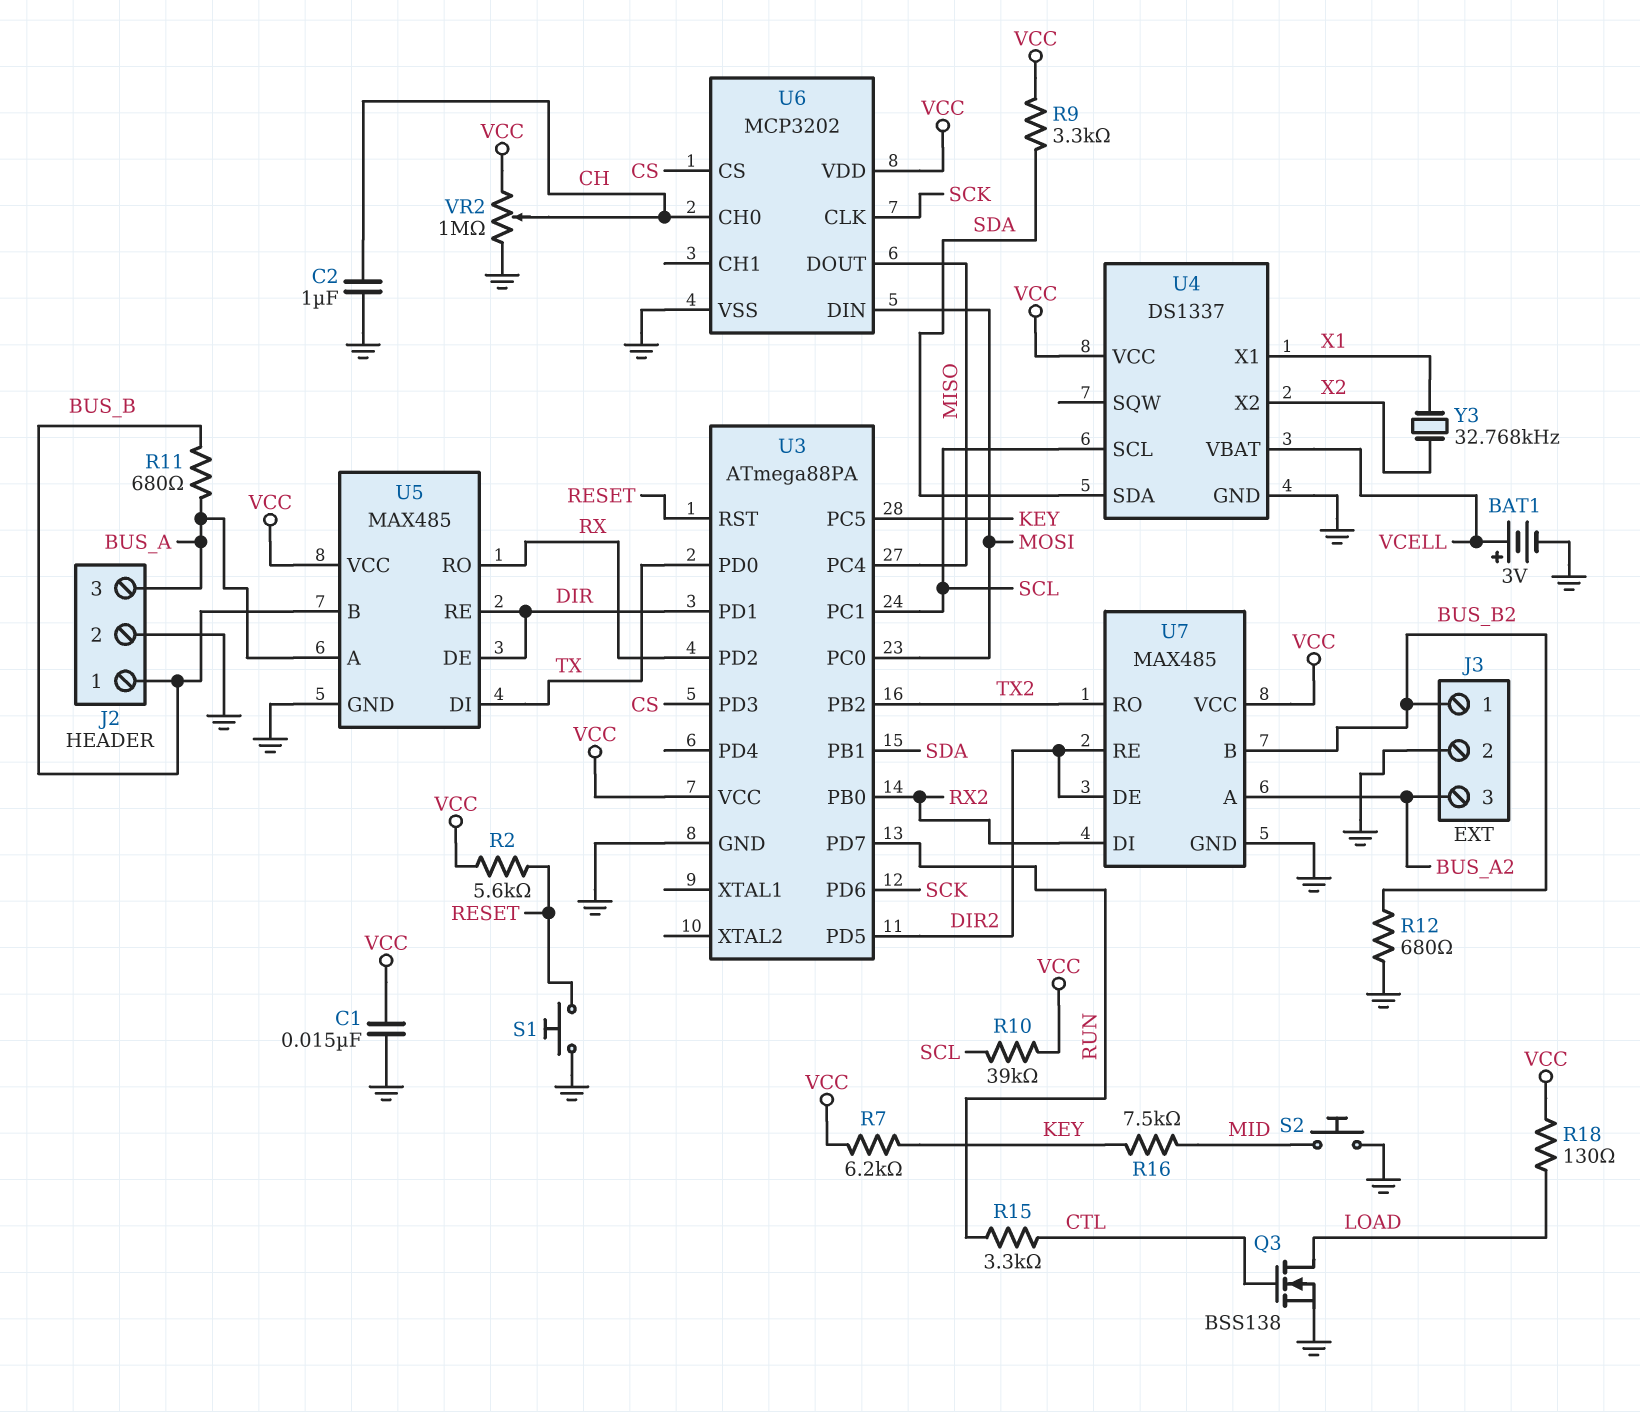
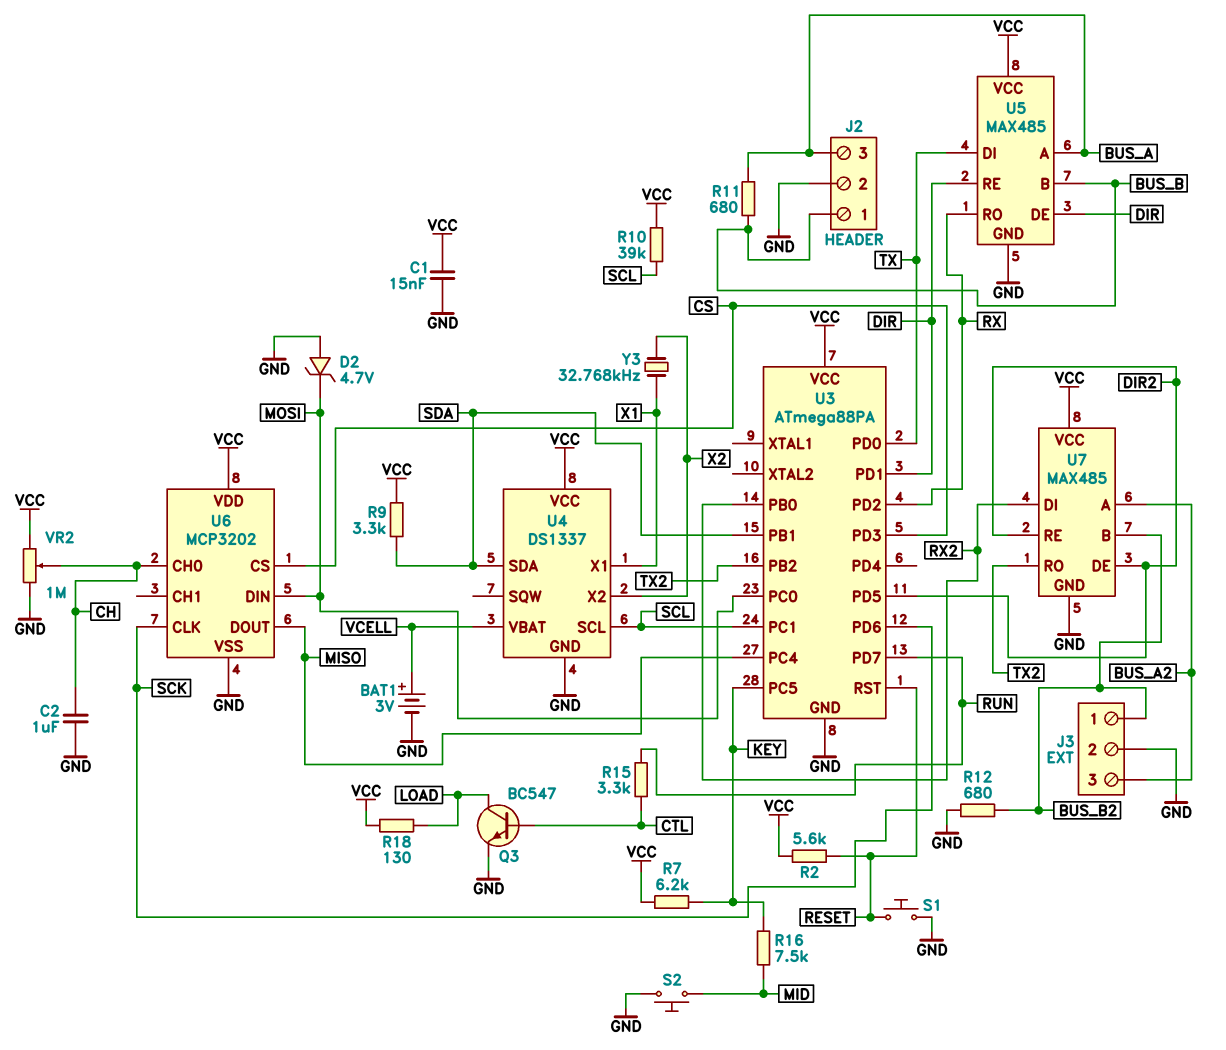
D2: none -> zener 4.7V (A GND, K MOSI)
Q3: NMOS BSS138 (G CTL, D LOAD, S GND) -> NPN BC547 (B CTL, C LOAD, E GND)

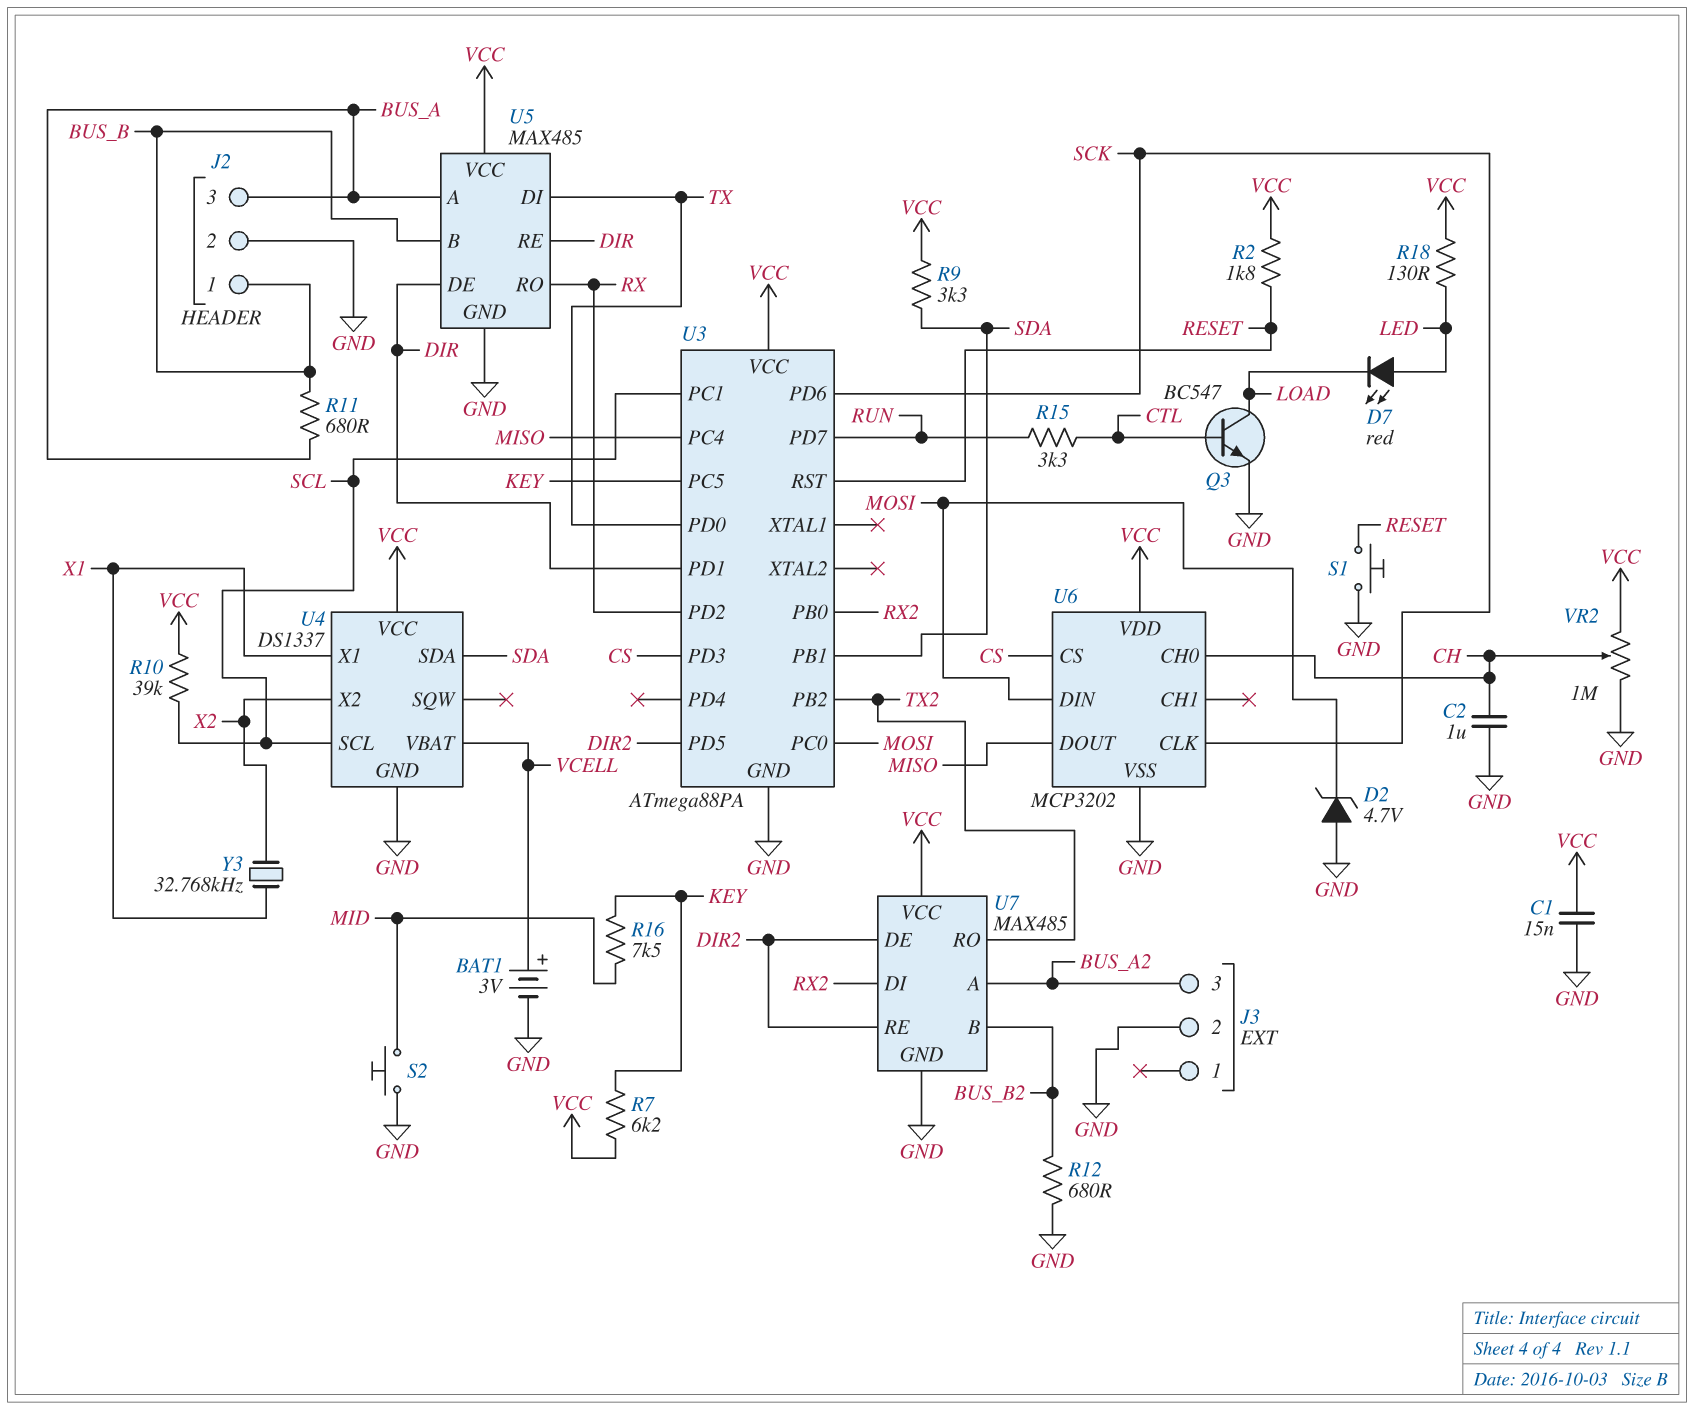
D7: none -> LED red (A LED, K LOAD)
J3 pin 1: BUS_B2 -> none
R2: 5.6k (RESET, VCC) -> 1.8k (RESET, VCC)
R18: 130 (LOAD, VCC) -> 130 (LED, VCC)

